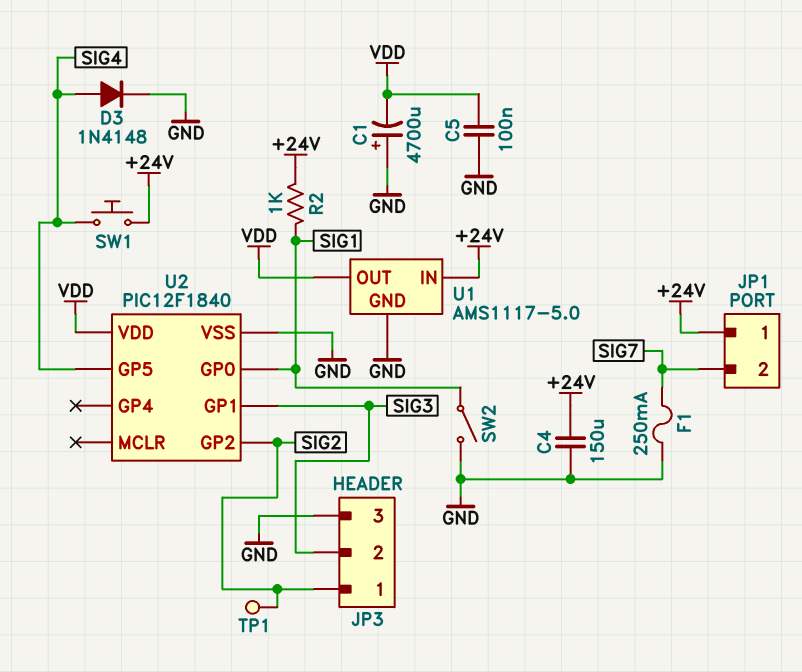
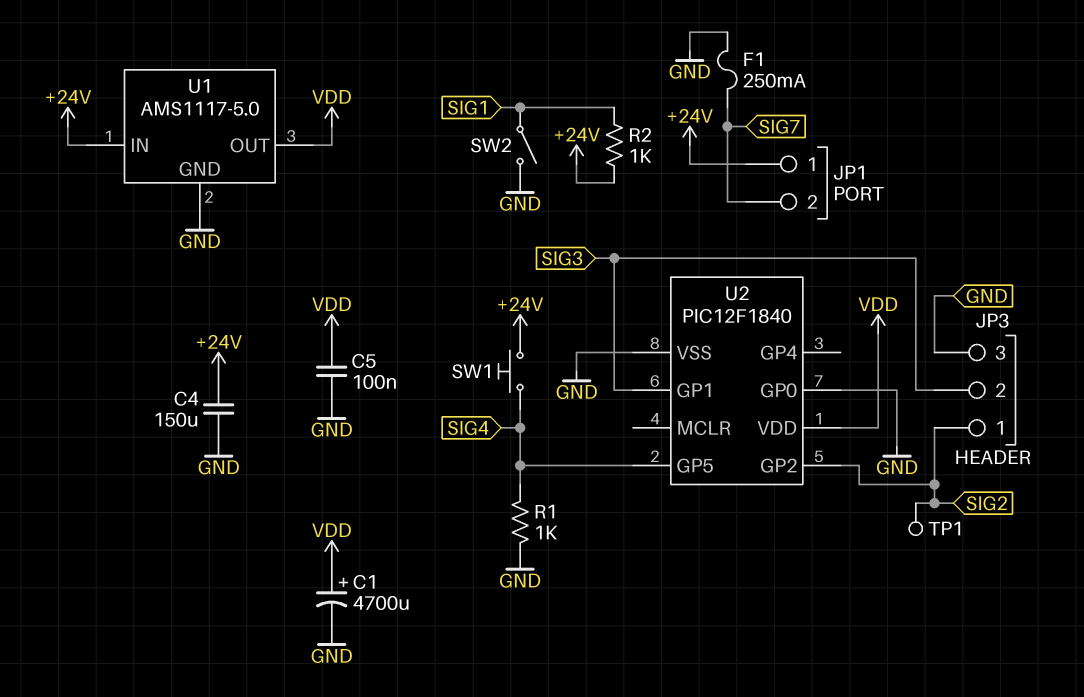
C1: 4700uF (plus GND, minus VDD) -> 4700uF (plus VDD, minus GND)
D3: diode 1N4148 (A SIG4, K GND) -> none
R1: none -> 1k (GND, SIG4)
U2 pin GP0: SIG1 -> GND

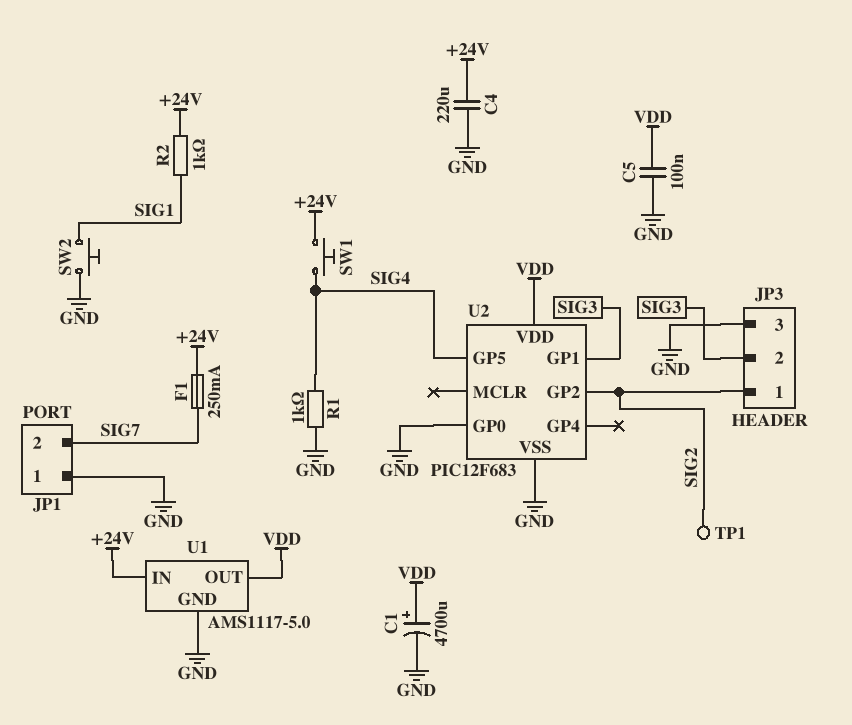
C4: 150uF (+24V, GND) -> 220uF (+24V, GND)
F1: 250mA (GND, SIG7) -> 250mA (+24V, SIG7)
JP1 pin 1: +24V -> GND
SW2: switch (GND, SIG1) -> button (GND, SIG1)
U2: PIC12F1840 -> PIC12F683

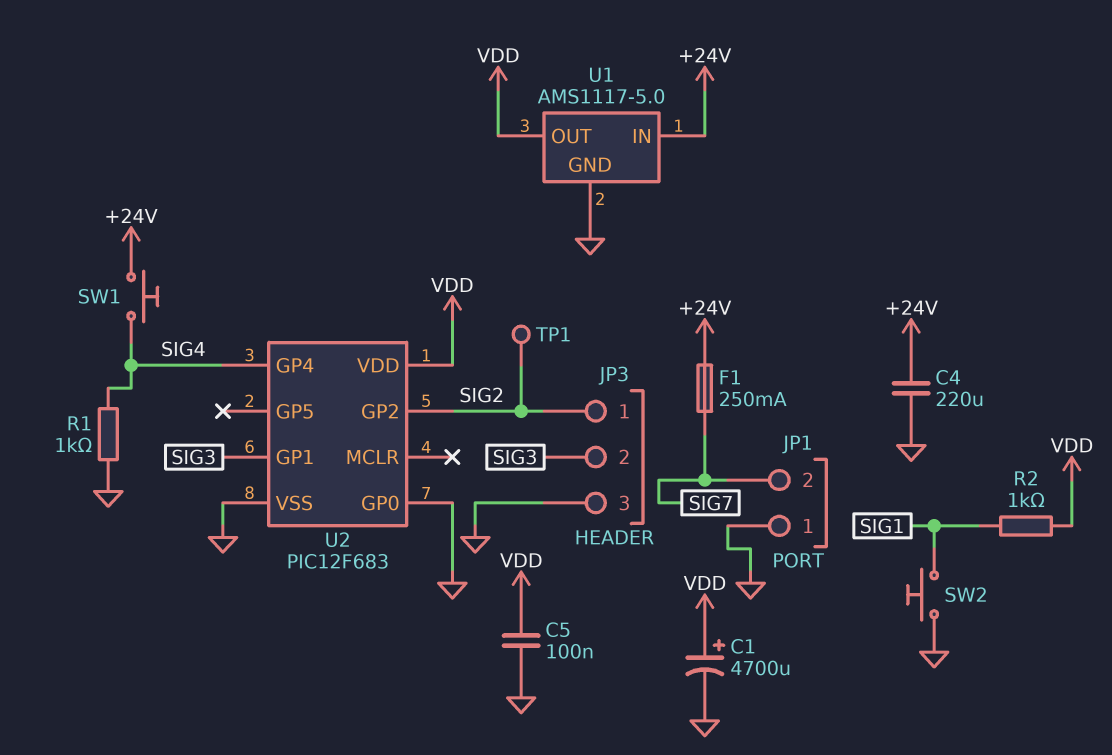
R2: 1k (+24V, SIG1) -> 1k (SIG1, VDD)
U2 pin GP4: none -> SIG4
U2 pin GP5: SIG4 -> none

